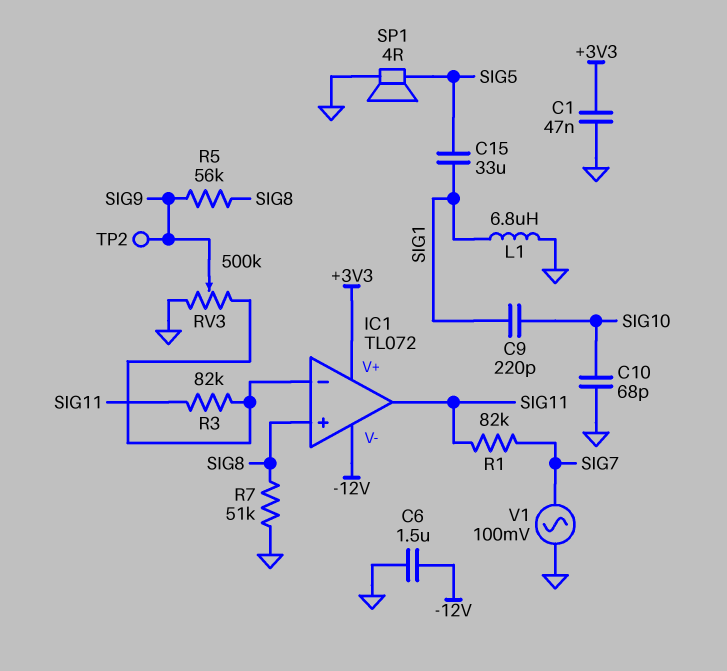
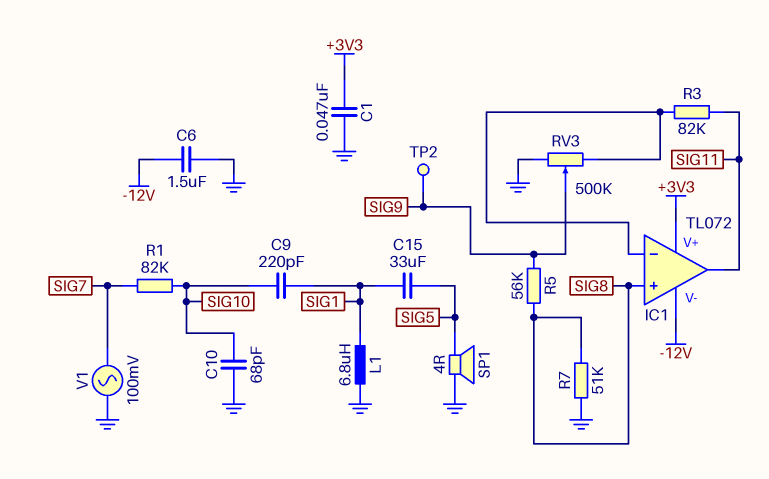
R1: 82k (SIG7, SIG11) -> 82k (SIG7, SIG10)

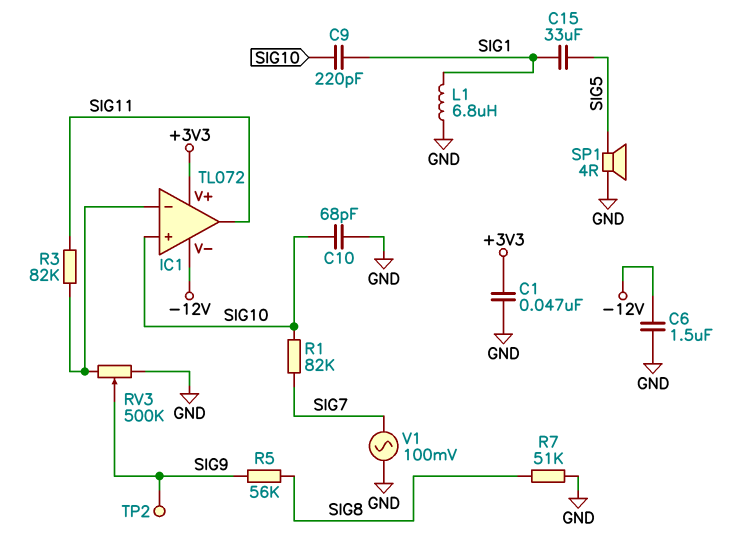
IC1 pin in+: SIG8 -> SIG10

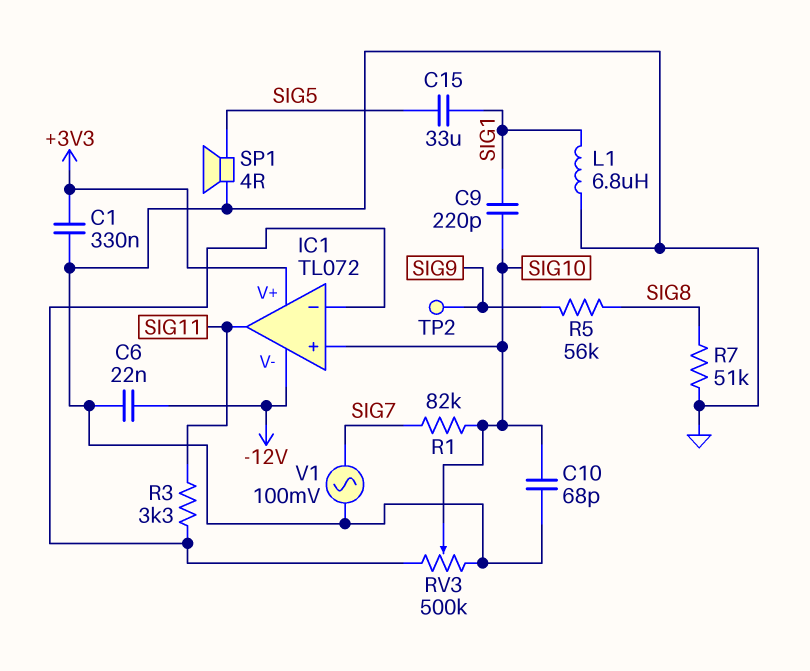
C1: 47nF (+3V3, GND) -> 330nF (+3V3, GND)
C6: 1.5uF (-12V, GND) -> 22nF (-12V, GND)
R3: 82k (IC1/in-, SIG11) -> 3.3k (IC1/in-, SIG11)
RV3: 500k (GND, IC1/in-, wiper SIG9) -> 500k (GND, IC1/in-, wiper SIG10)

